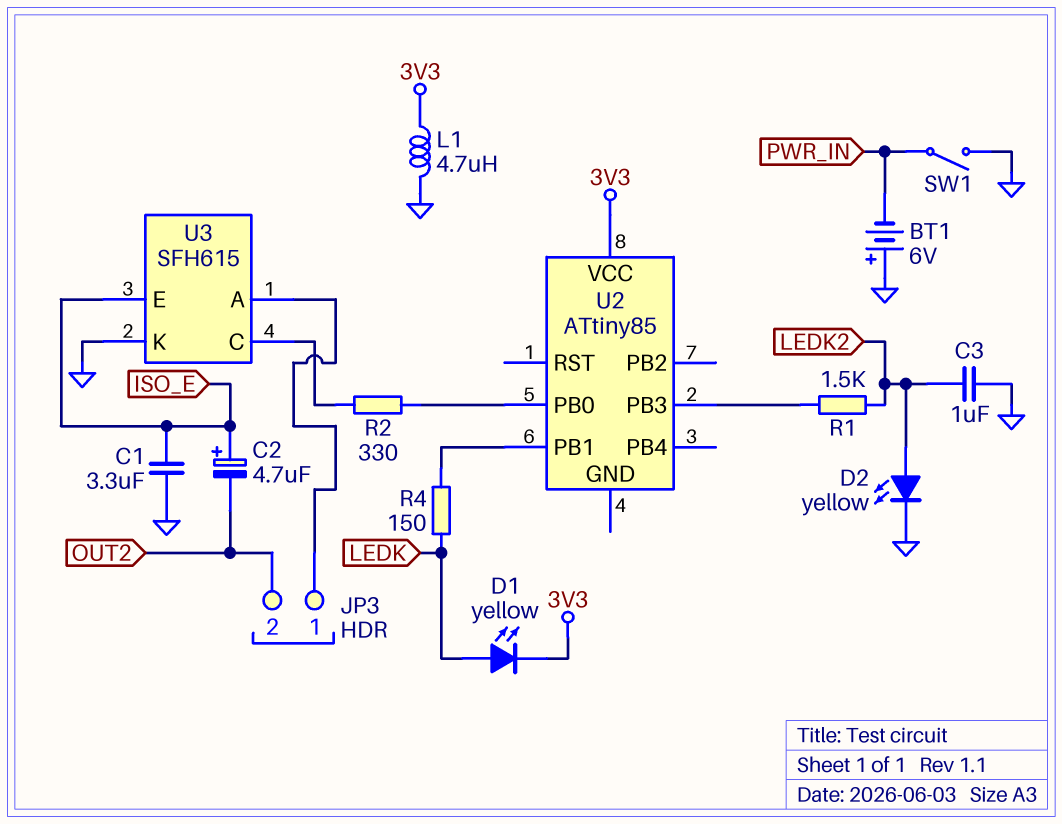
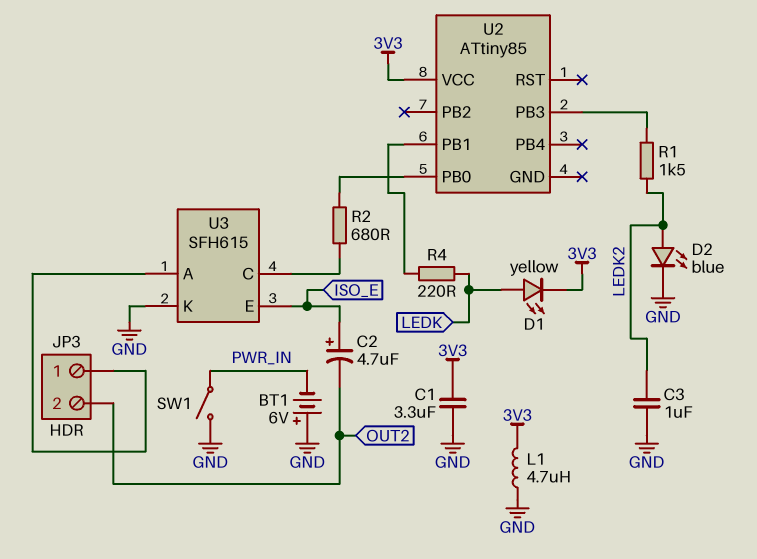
C1: 3.3uF (GND, ISO_E) -> 3.3uF (3V3, GND)
D2: LED yellow (A LEDK2, K GND) -> LED blue (A LEDK2, K GND)
R2: 330 (U2/PB0, U3/C) -> 680 (U2/PB0, U3/C)
R4: 150 (LEDK, U2/PB1) -> 220 (LEDK, U2/PB1)

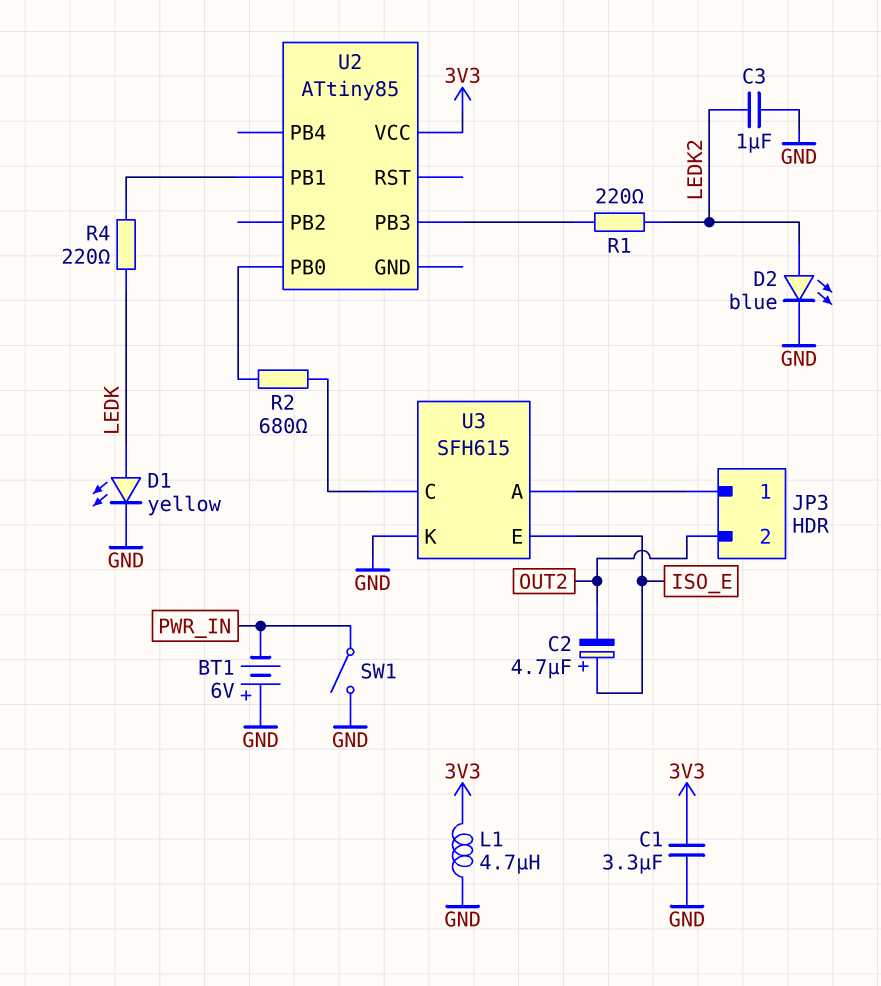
D1: LED yellow (A LEDK, K 3V3) -> LED yellow (A LEDK, K GND)
R1: 1.5k (LEDK2, U2/PB3) -> 220 (LEDK2, U2/PB3)

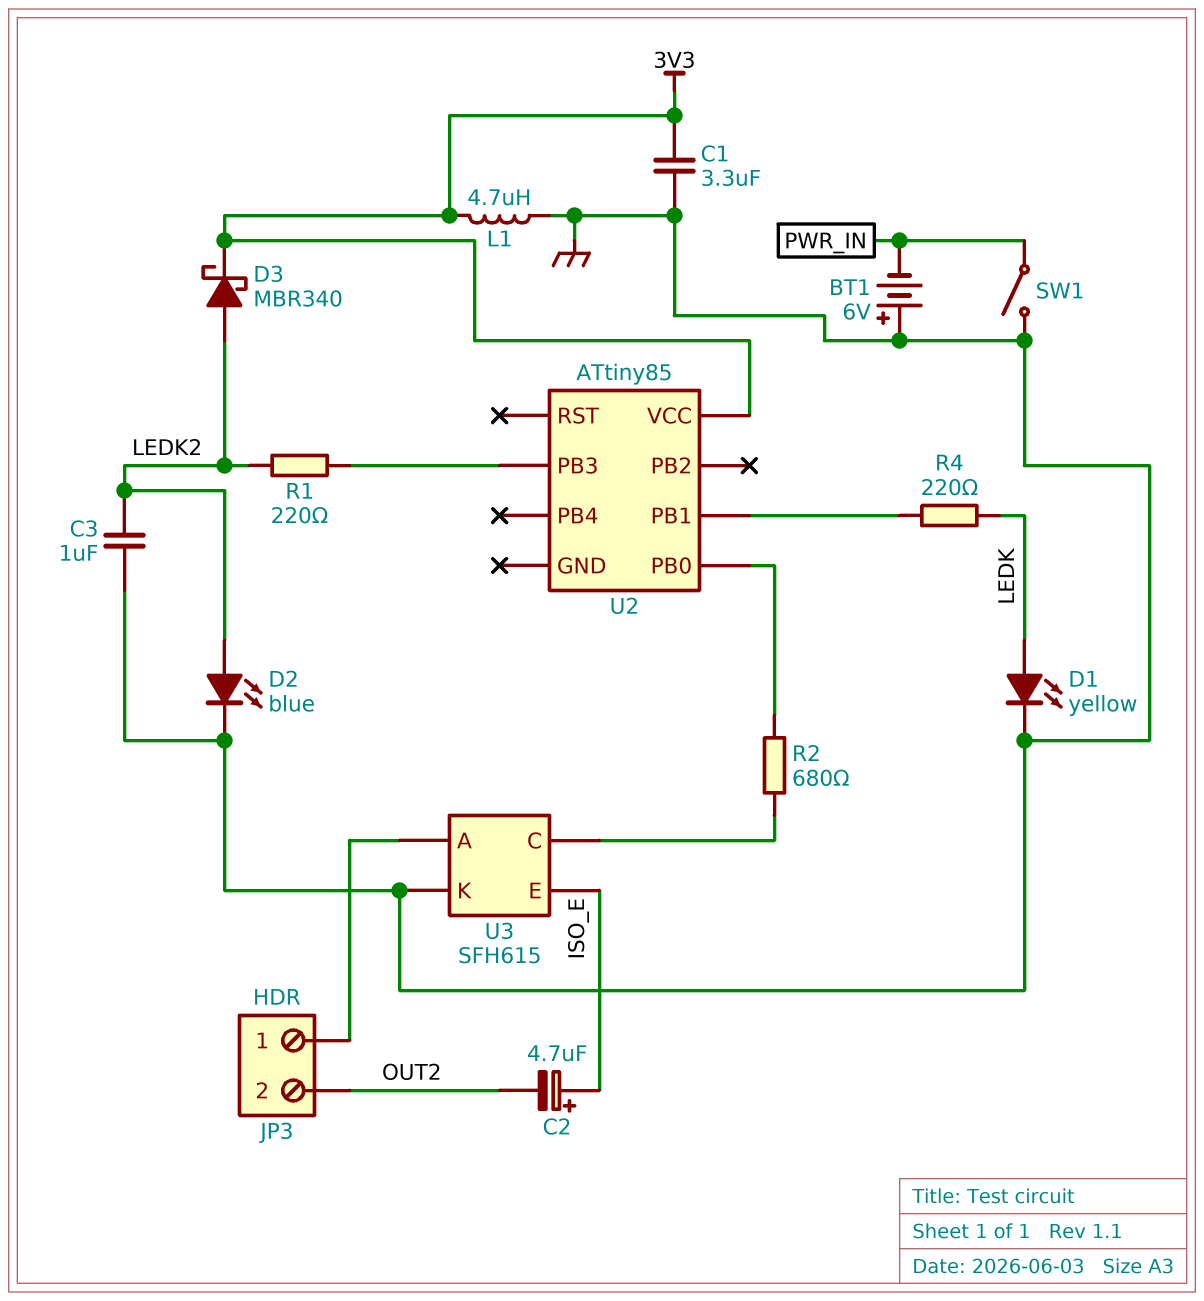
D3: none -> schottky MBR340 (A LEDK2, K 3V3)

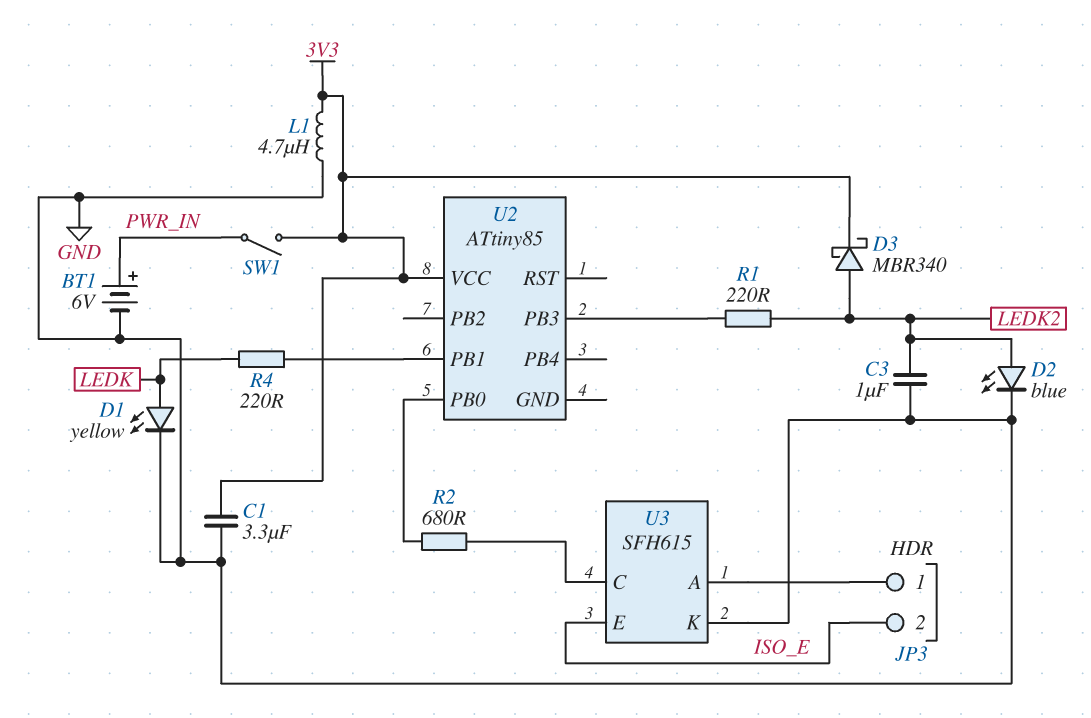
BT1: 6V (plus GND, minus PWR_IN) -> 6V (plus PWR_IN, minus GND)
C2: 4.7uF (plus ISO_E, minus OUT2) -> none
JP3 pin 2: OUT2 -> ISO_E
SW1: switch (GND, PWR_IN) -> switch (3V3, PWR_IN)

